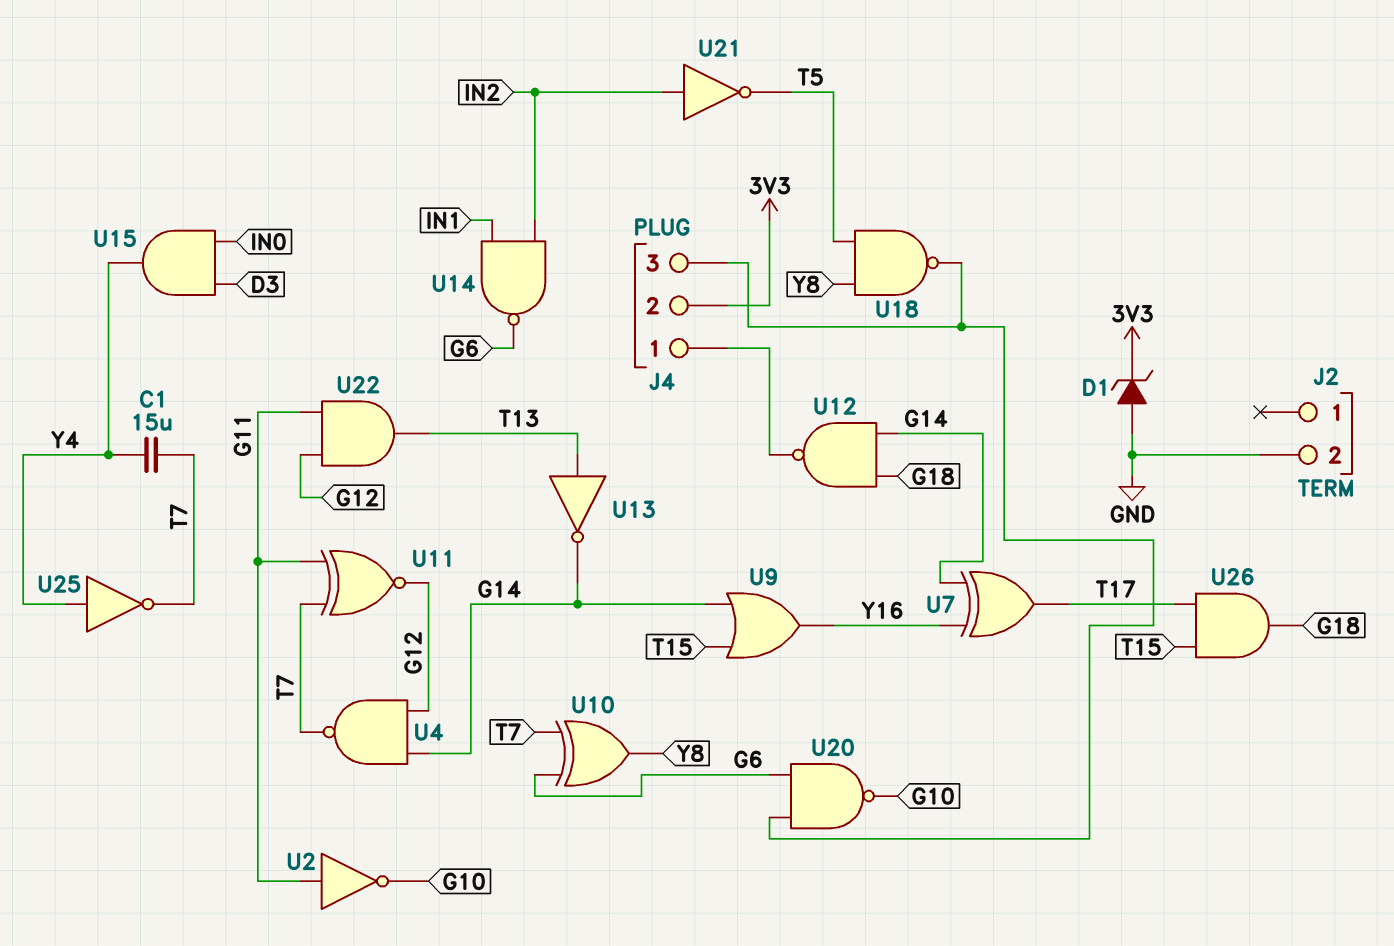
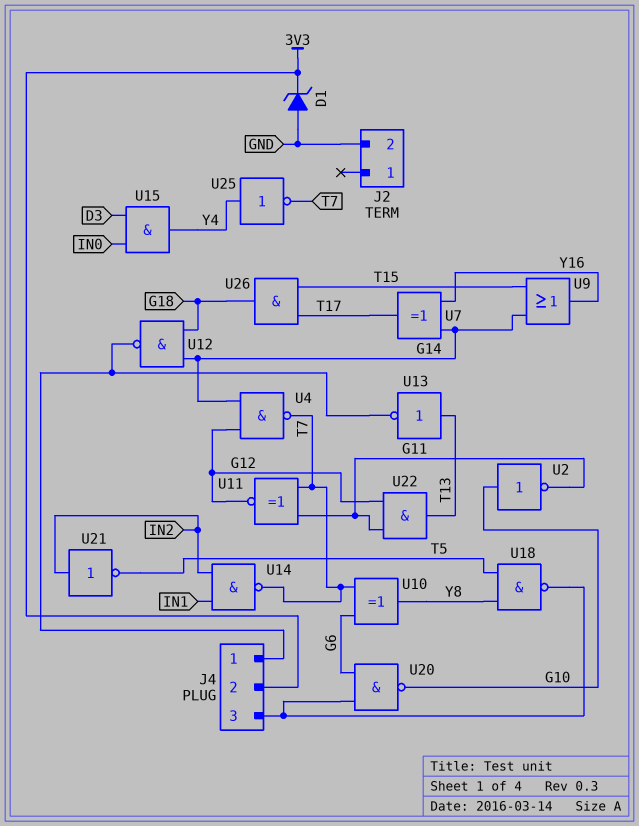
C1: 15uF (T7, Y4) -> none
U2: NOT (in G11, out G10) -> NOT (in G10, out G11)
U13: NOT (in T13, out G14) -> NOT (in T13, out J4/1)
U14: NAND (in IN1, in IN2, out G6) -> NAND (in IN1, in IN2, out T7)

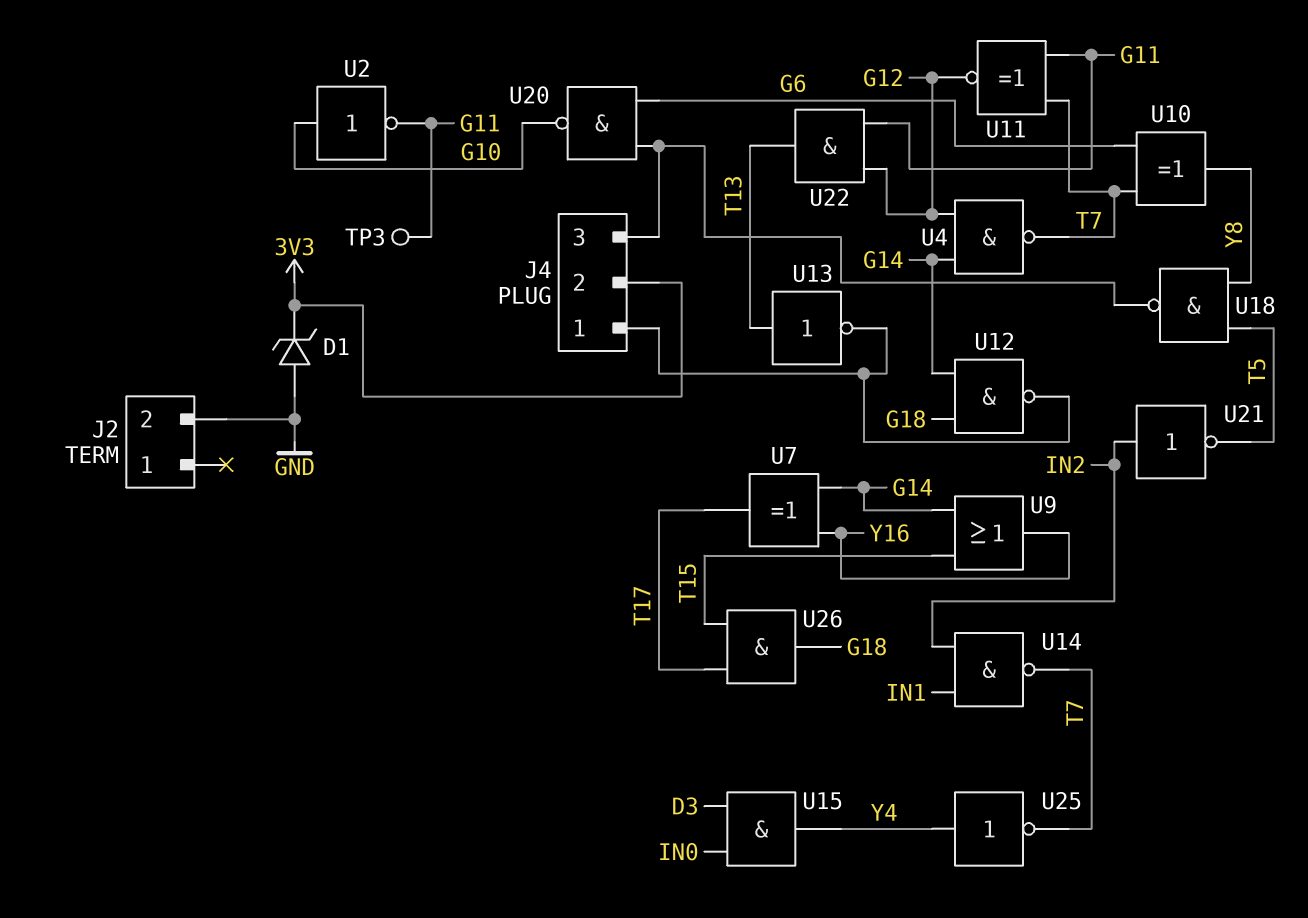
TP3: none -> test point (G11)

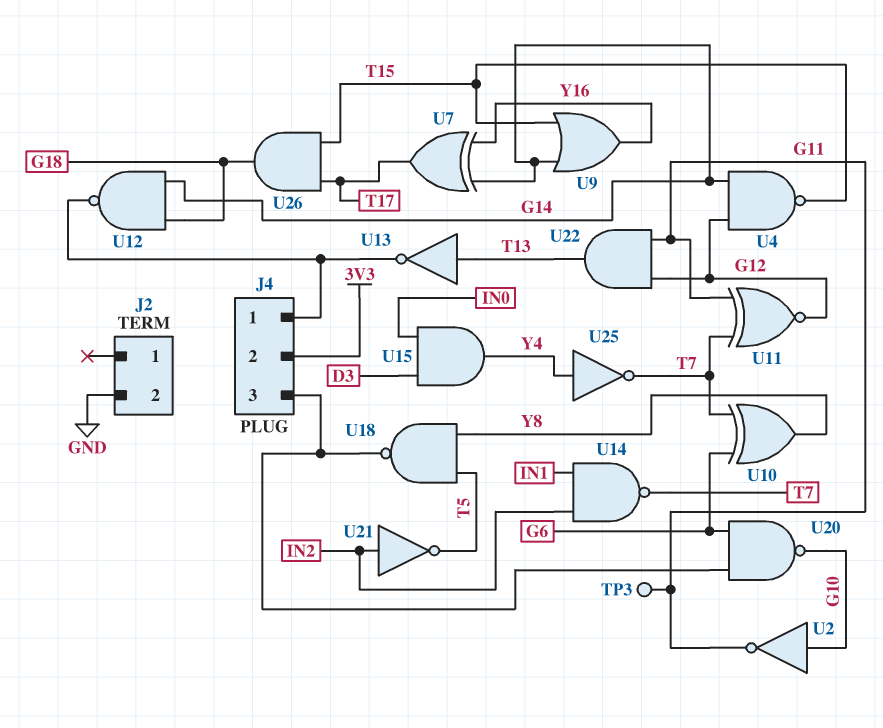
D1: zener (A GND, K 3V3) -> none
U4: NAND (in G12, in G14, out T7) -> NAND (in G12, in G14, out T15)

